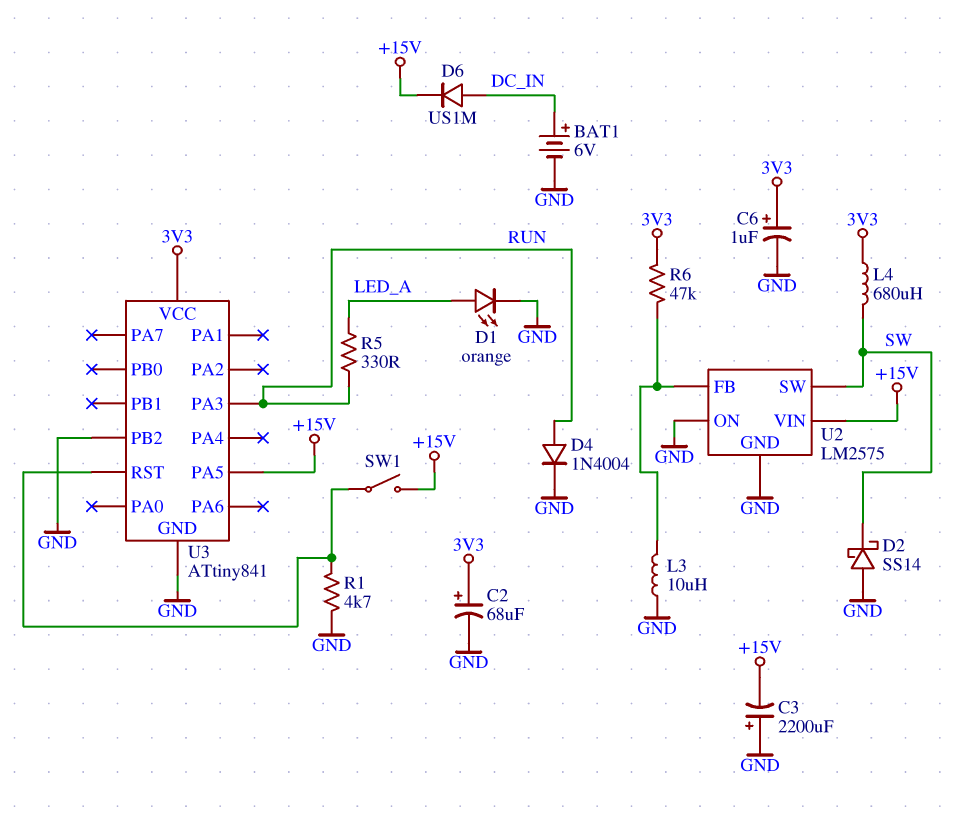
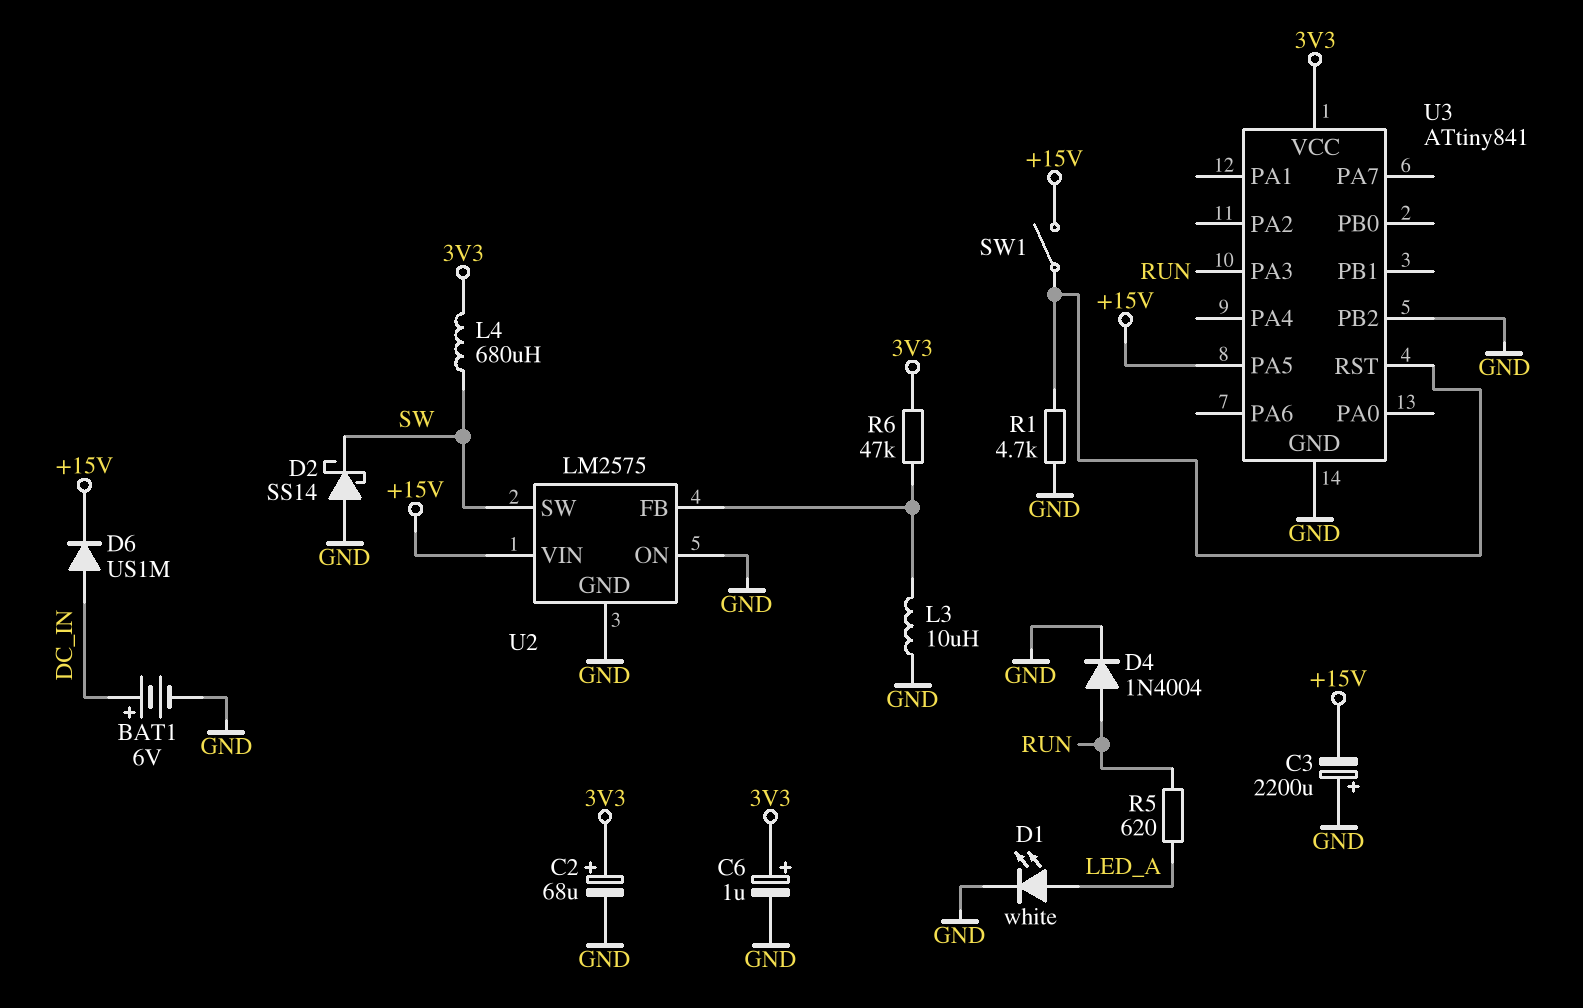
D1: LED orange (A LED_A, K GND) -> LED white (A LED_A, K GND)
R5: 330 (LED_A, RUN) -> 620 (LED_A, RUN)

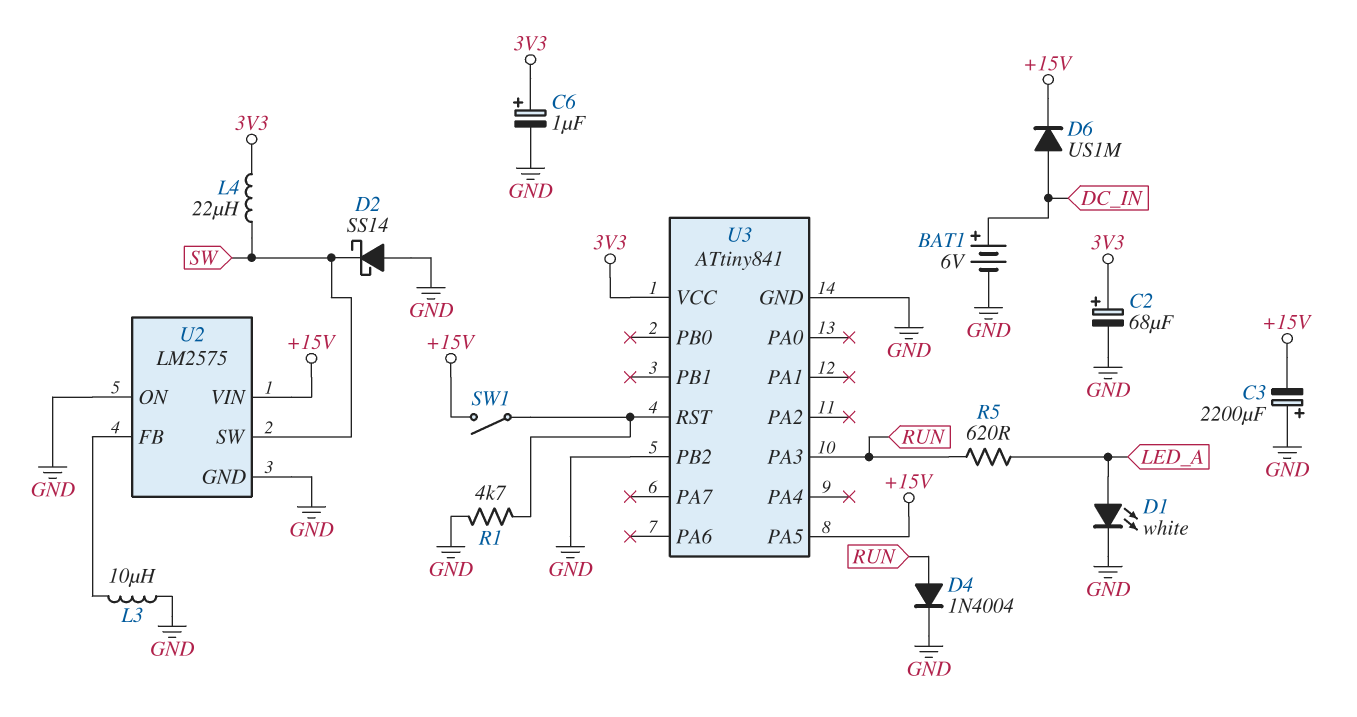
L4: 680uH (3V3, SW) -> 22uH (3V3, SW)
R6: 47k (3V3, U2/FB) -> none

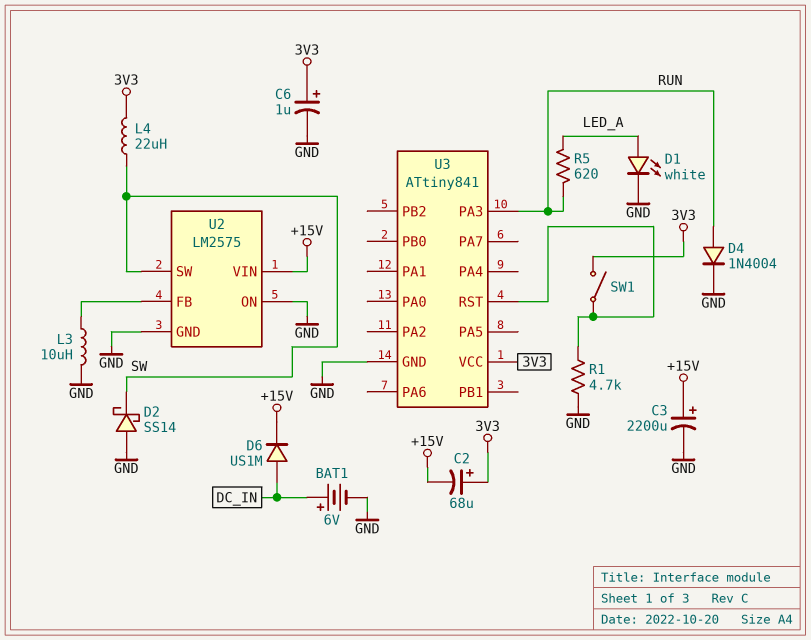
C2: 68uF (plus 3V3, minus GND) -> 68uF (plus 3V3, minus +15V)
C3: 2200uF (plus GND, minus +15V) -> 2200uF (plus +15V, minus GND)
SW1: switch (+15V, U3/RST) -> switch (3V3, U3/RST)
U3 pin PA5: +15V -> none
U3 pin PB2: GND -> none

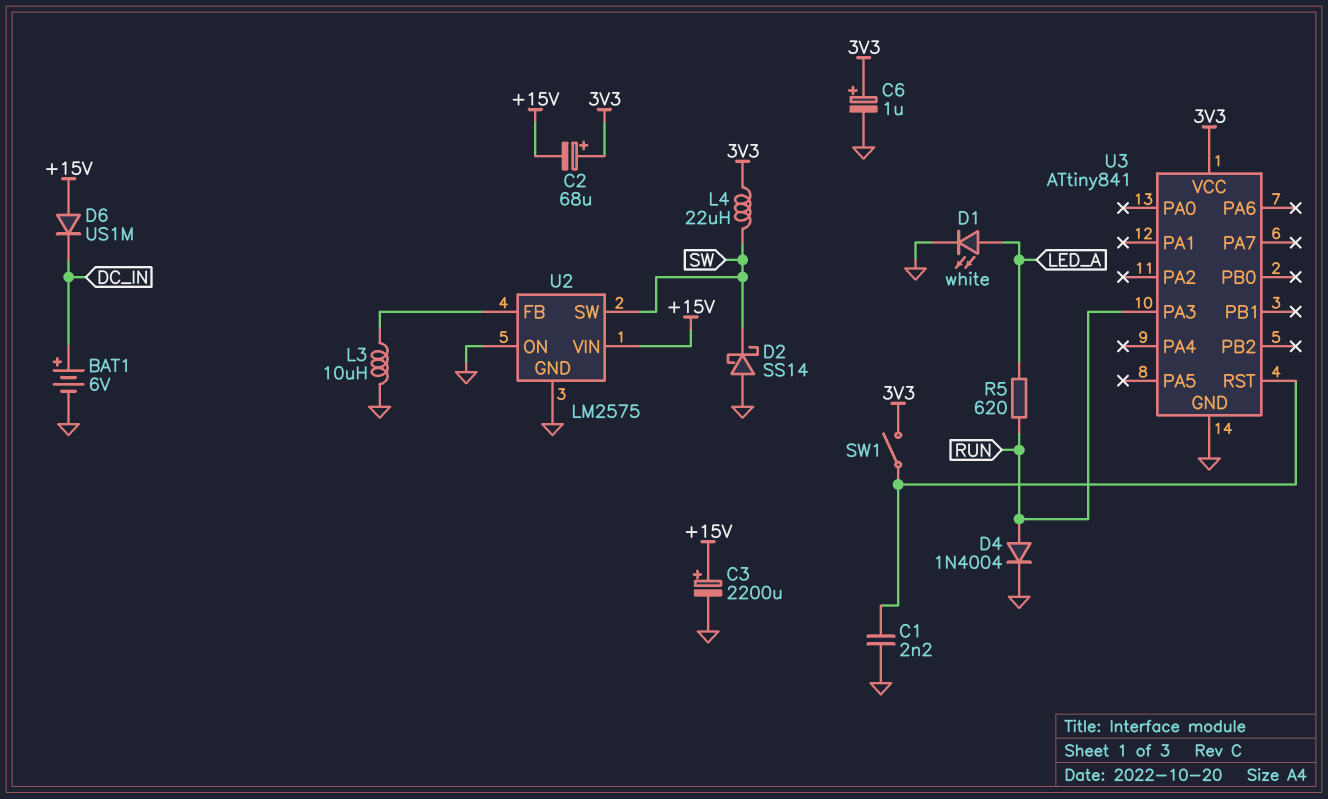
C1: none -> 2.2nF (GND, U3/RST)
D6: diode US1M (A DC_IN, K +15V) -> diode US1M (A +15V, K DC_IN)
R1: 4.7k (GND, U3/RST) -> none

